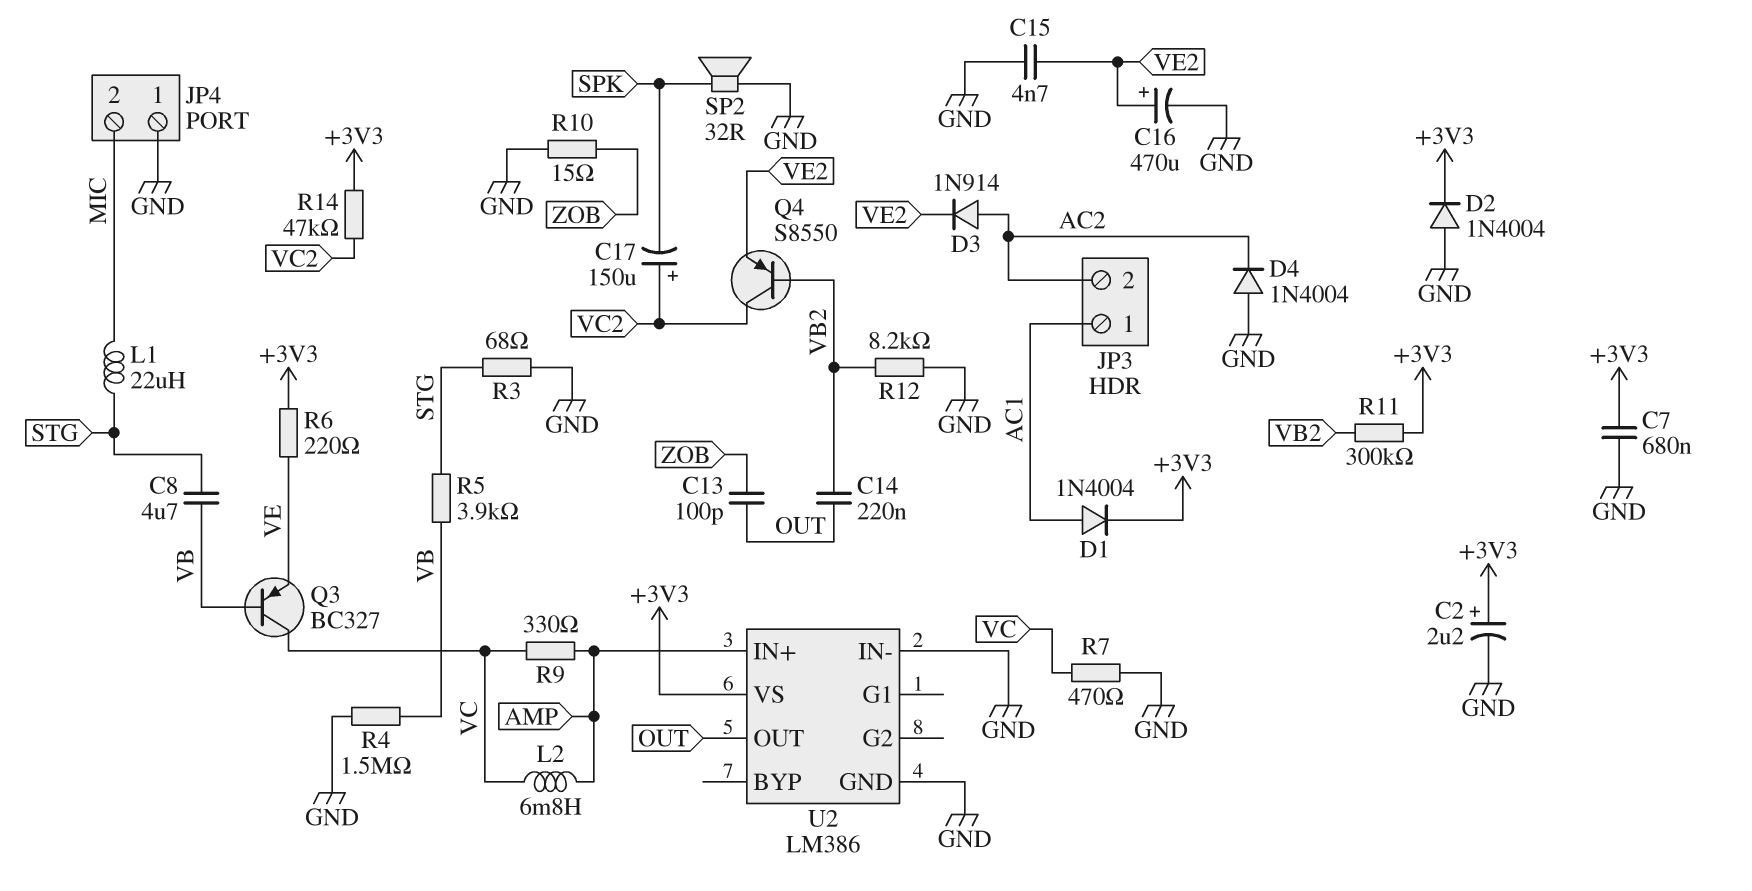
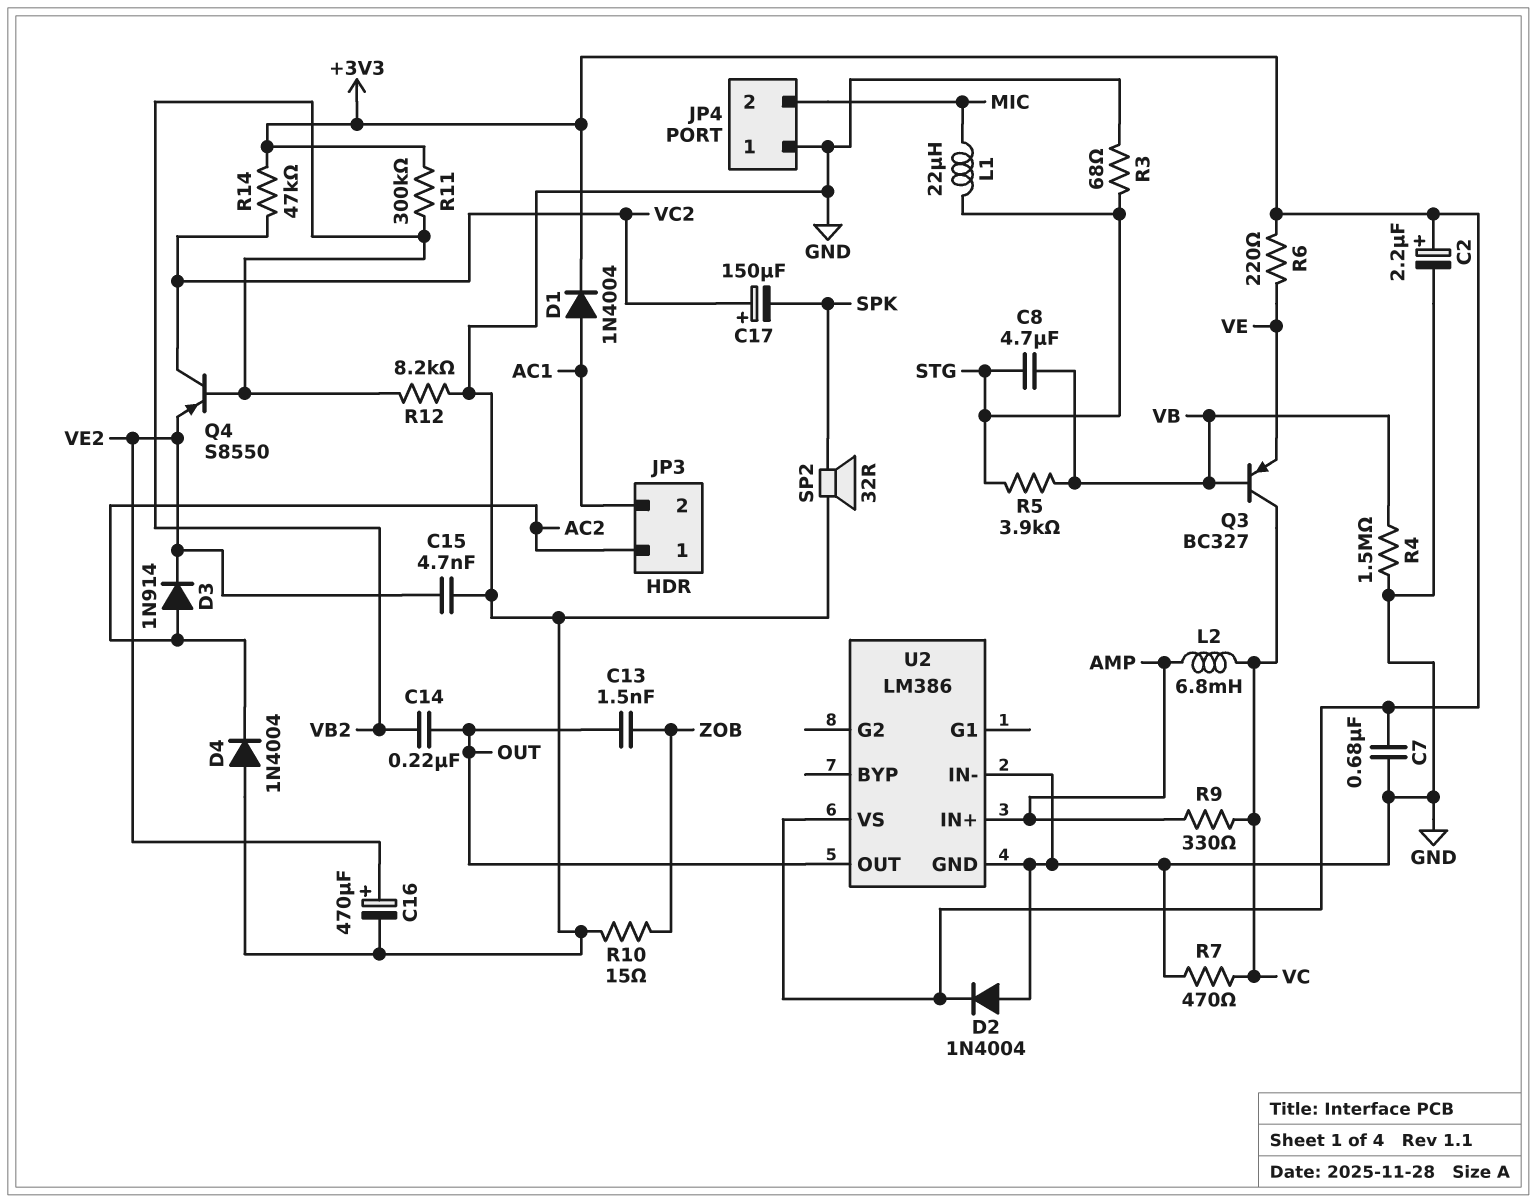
C13: 100pF (OUT, ZOB) -> 1.5nF (OUT, ZOB)
JP3 pin 1: AC1 -> AC2
JP3 pin 2: AC2 -> AC1

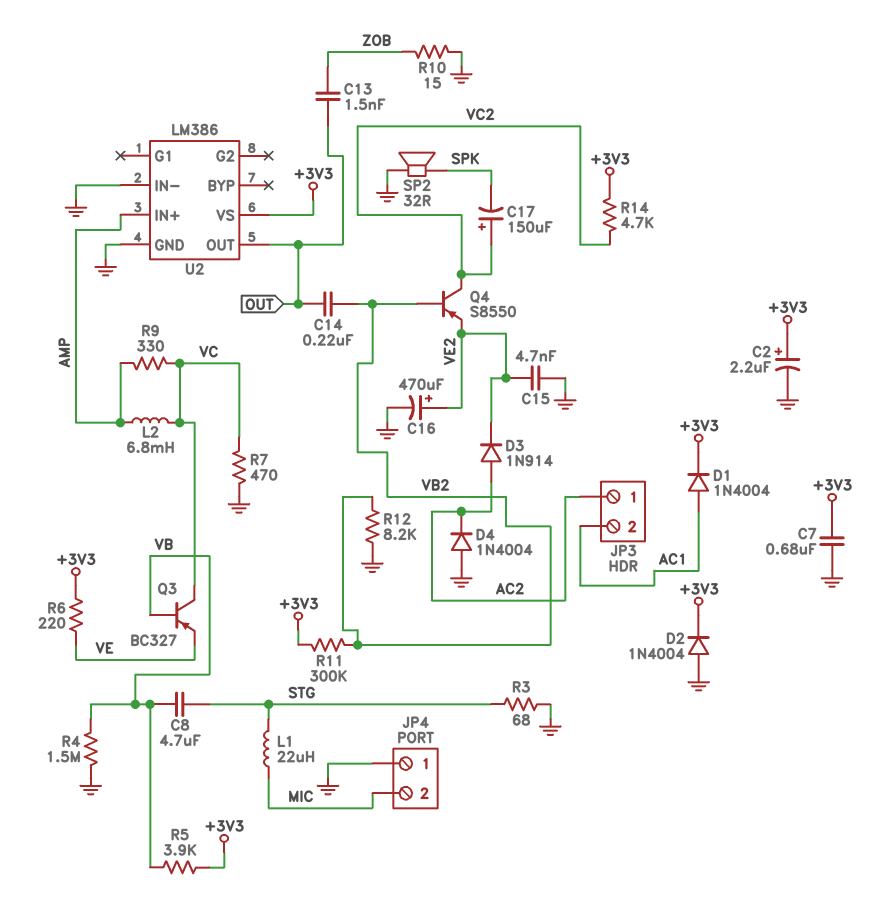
R5: 3.9k (STG, VB) -> 3.9k (+3V3, VB)
R14: 47k (+3V3, VC2) -> 4.7k (+3V3, VC2)

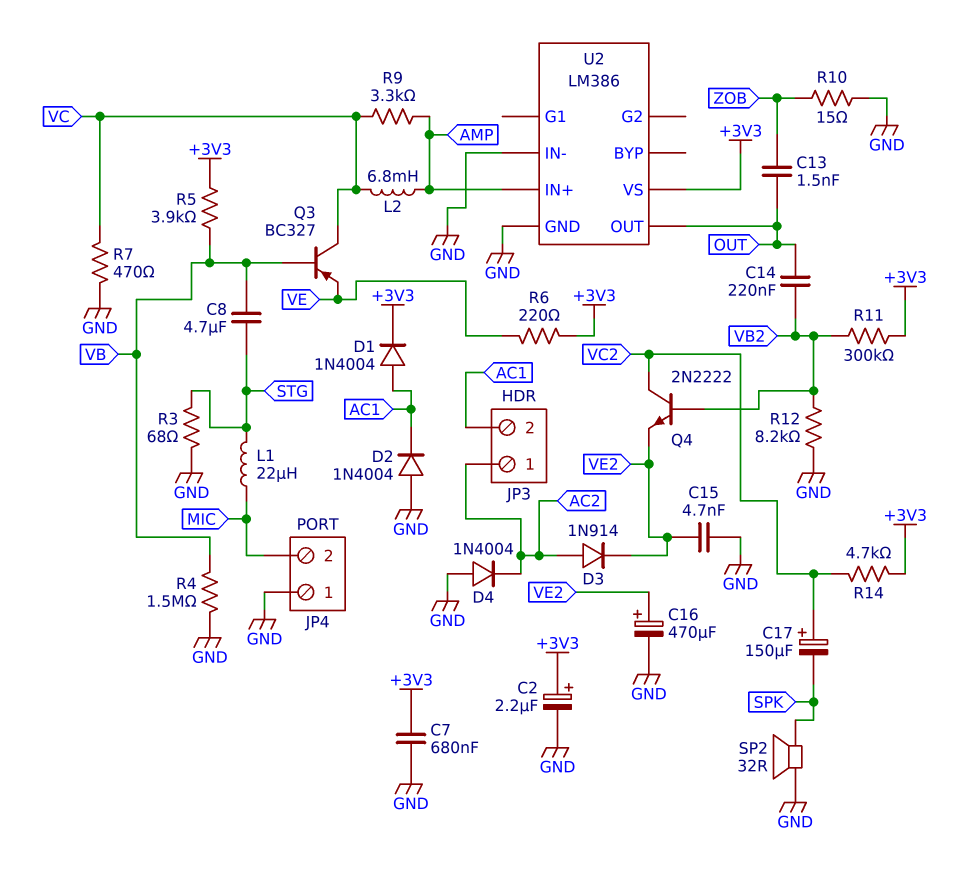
D2: diode 1N4004 (A GND, K +3V3) -> diode 1N4004 (A GND, K AC1)
Q4: PNP S8550 (B VB2, C VC2, E VE2) -> NPN 2N2222 (B VB2, C VC2, E VE2)
R9: 330 (AMP, VC) -> 3.3k (AMP, VC)

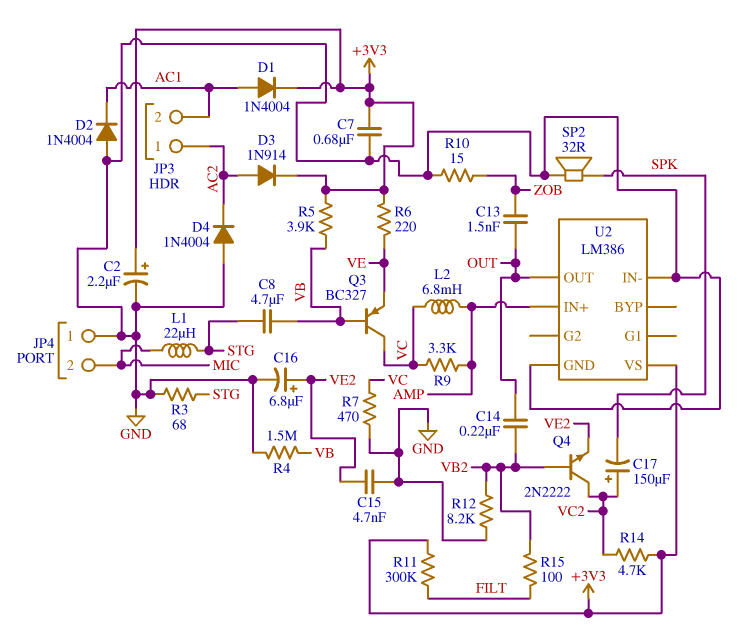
C16: 470uF (plus VE2, minus GND) -> 6.8uF (plus VE2, minus GND)
D3: diode 1N914 (A AC2, K VE2) -> diode 1N914 (A AC2, K +3V3)
R11: 300k (+3V3, VB2) -> 300k (+3V3, FILT)
R15: none -> 100 (FILT, VB2)

